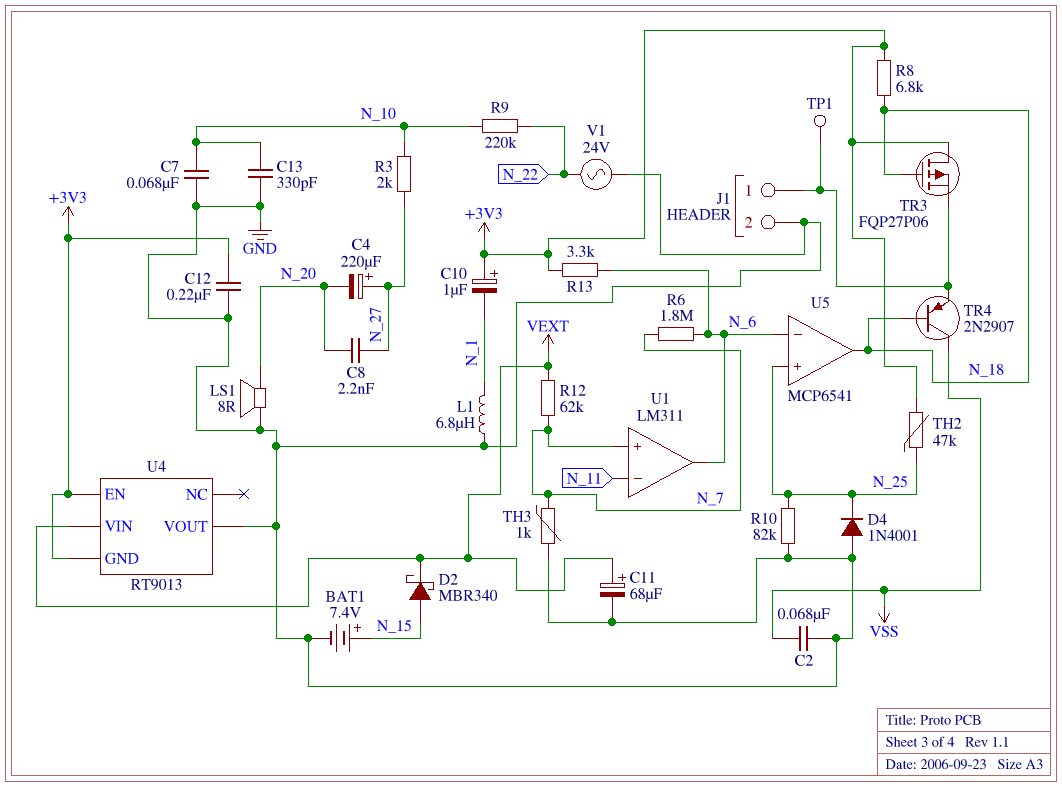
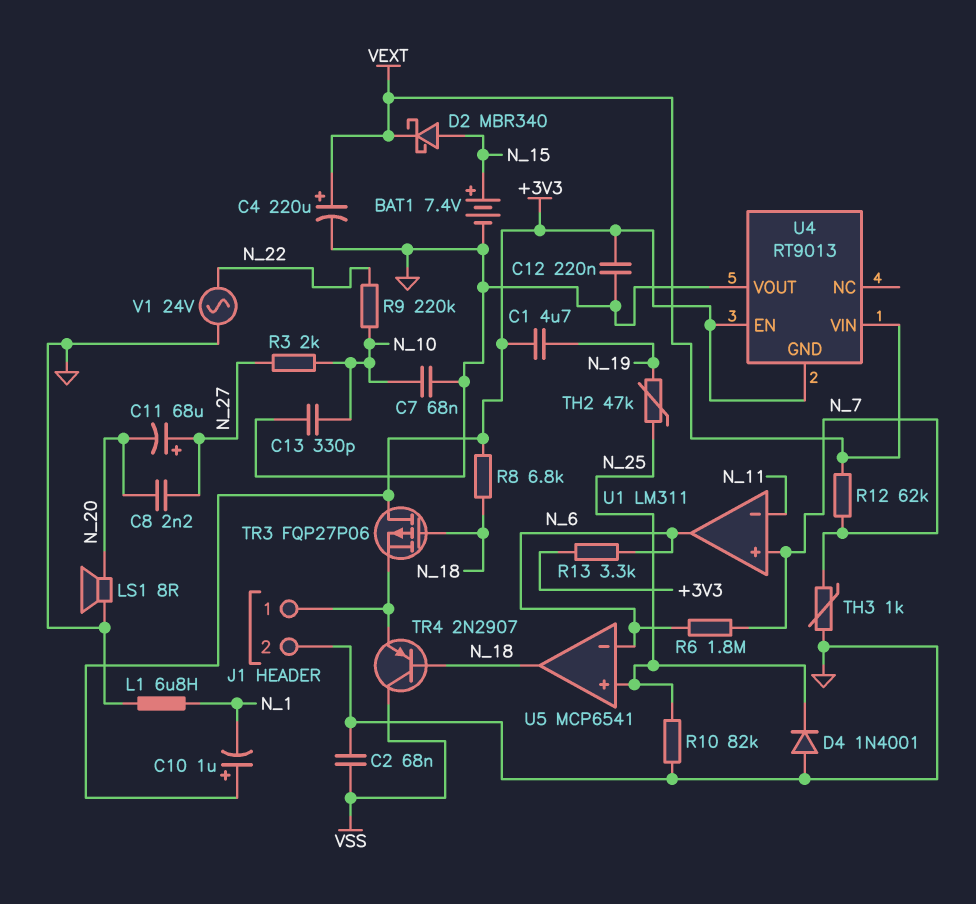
C1: none -> 4.7uF (+3V3, N_19)
C4: 220uF (plus N_27, minus N_20) -> 220uF (plus VEXT, minus GND)
C11: 68uF (plus VEXT, minus GND) -> 68uF (plus N_27, minus N_20)
TH2: 47k (+3V3, N_25) -> 47k (N_19, N_25)
TP1: test point (J1/1) -> none

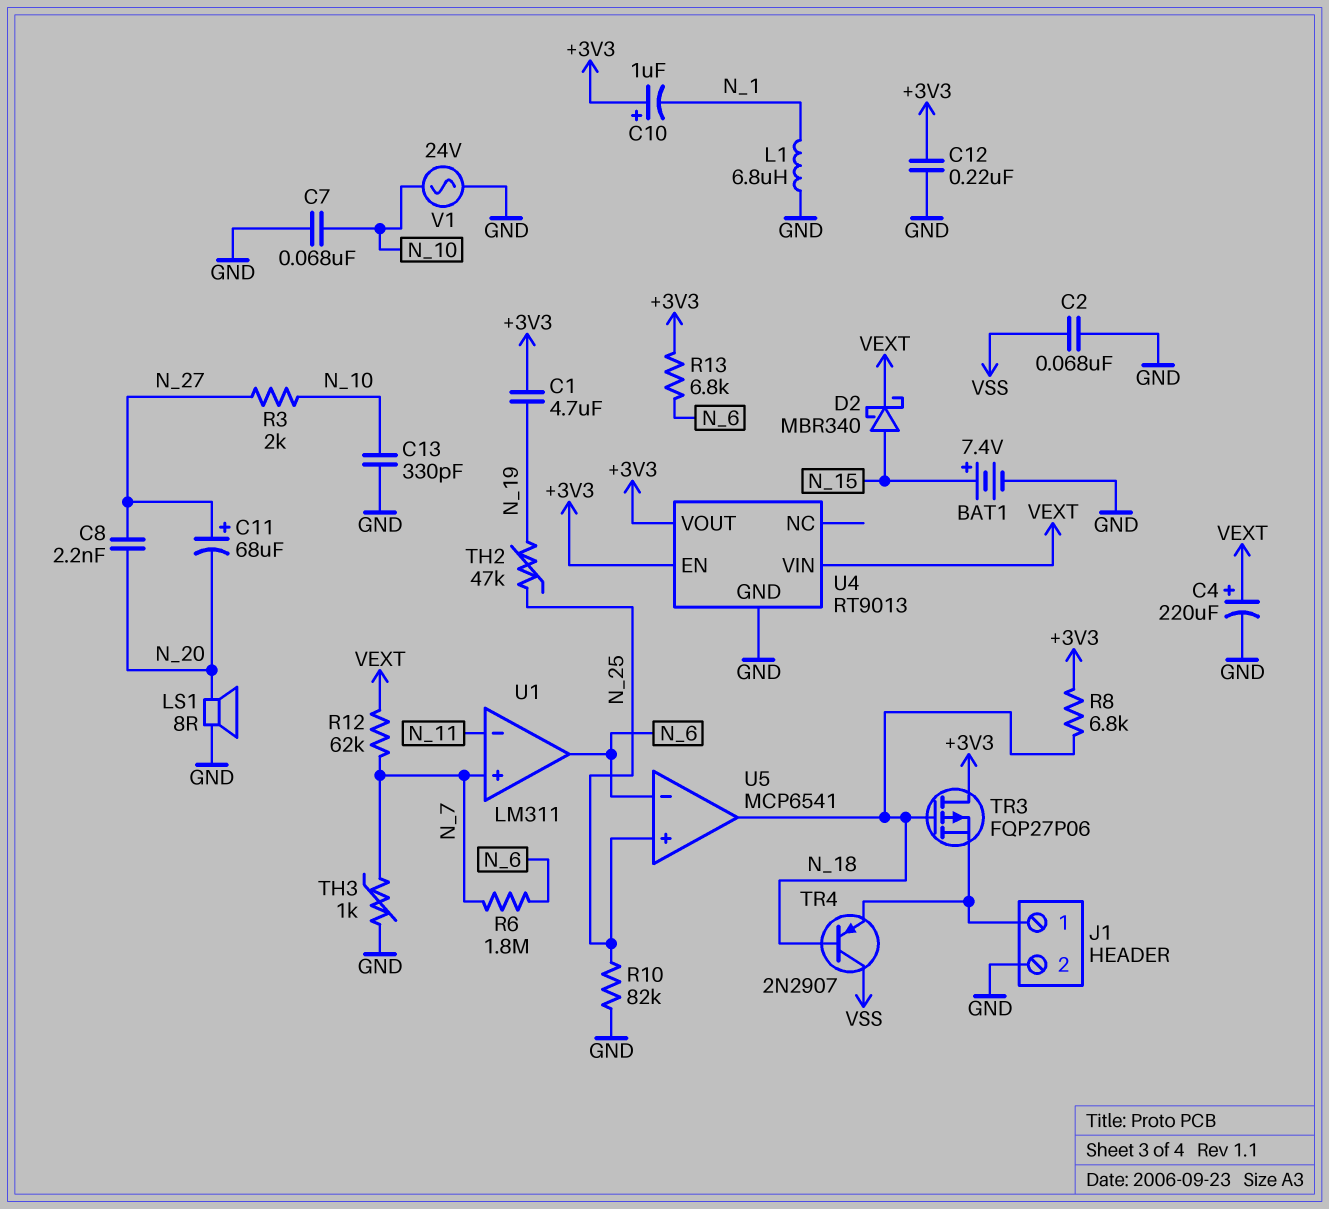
D4: diode 1N4001 (A GND, K N_25) -> none
R9: 220k (N_10, N_22) -> none
R13: 3.3k (+3V3, N_6) -> 6.8k (+3V3, N_6)
U4 pin GND: +3V3 -> GND
U4 pin VOUT: GND -> +3V3
V1: AC 24V (GND, N_22) -> AC 24V (GND, N_10)

